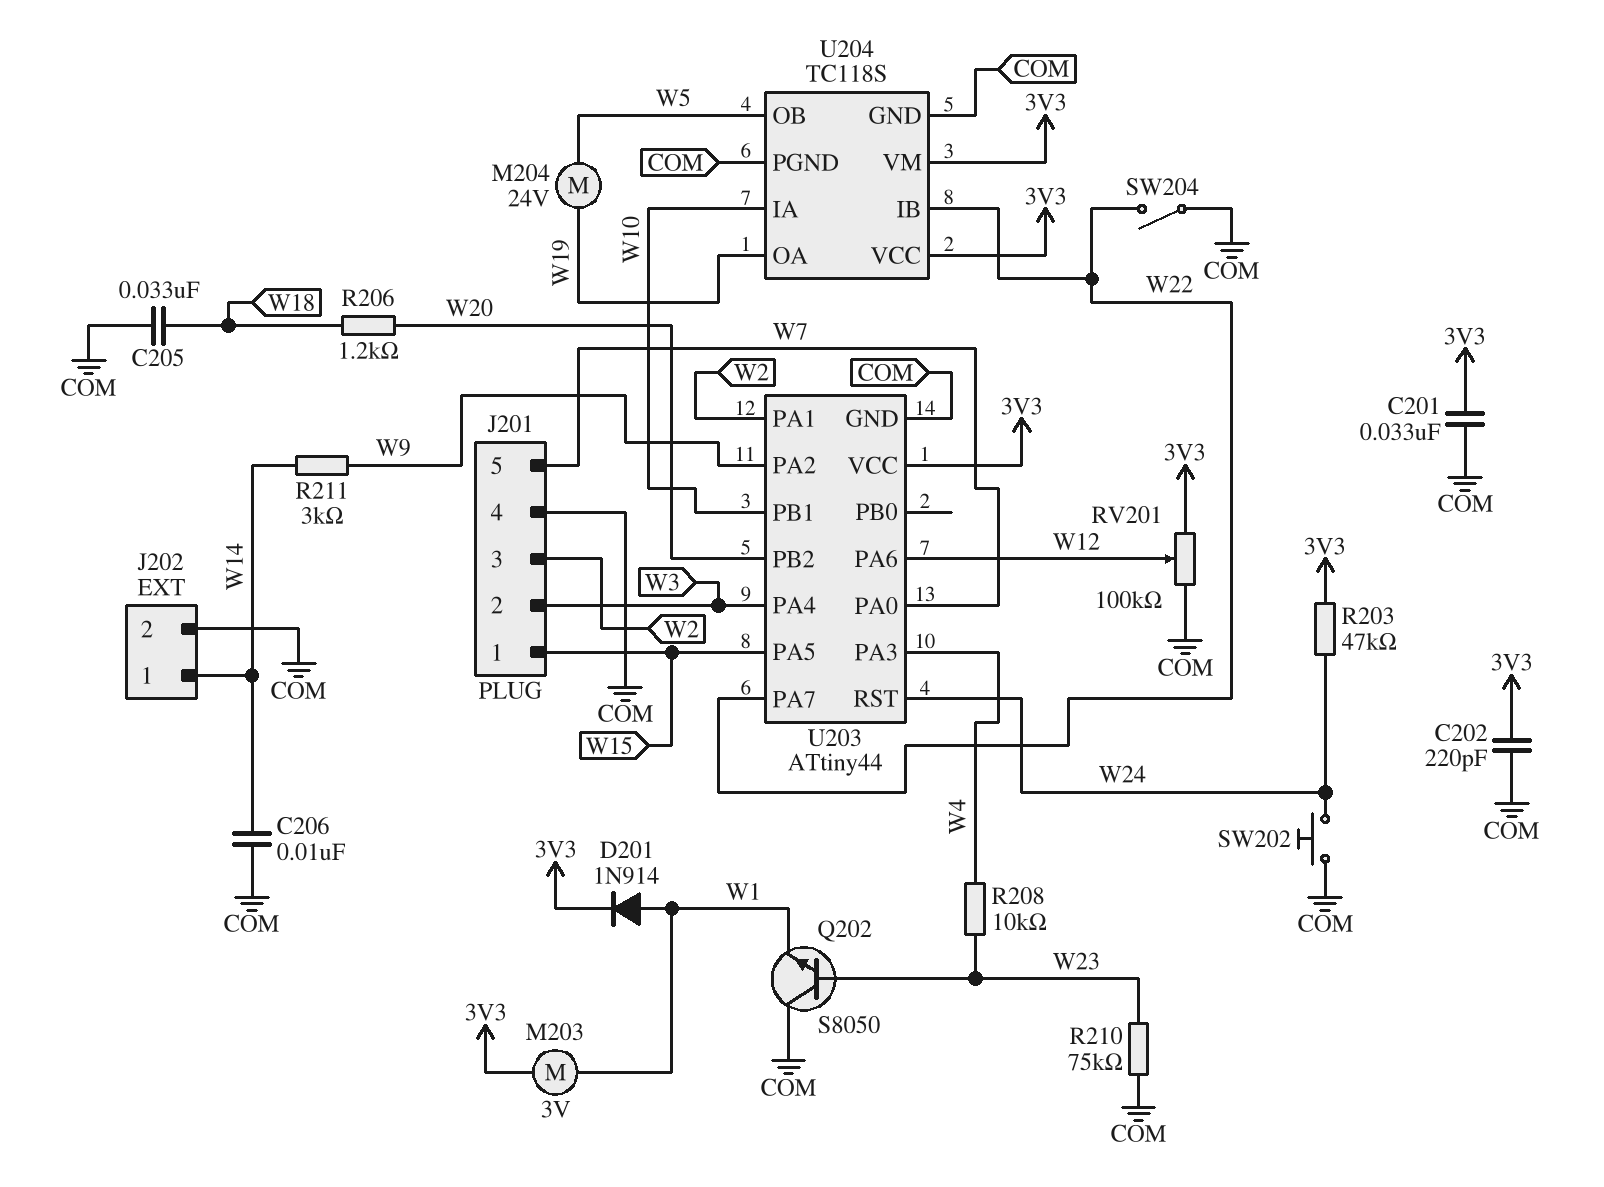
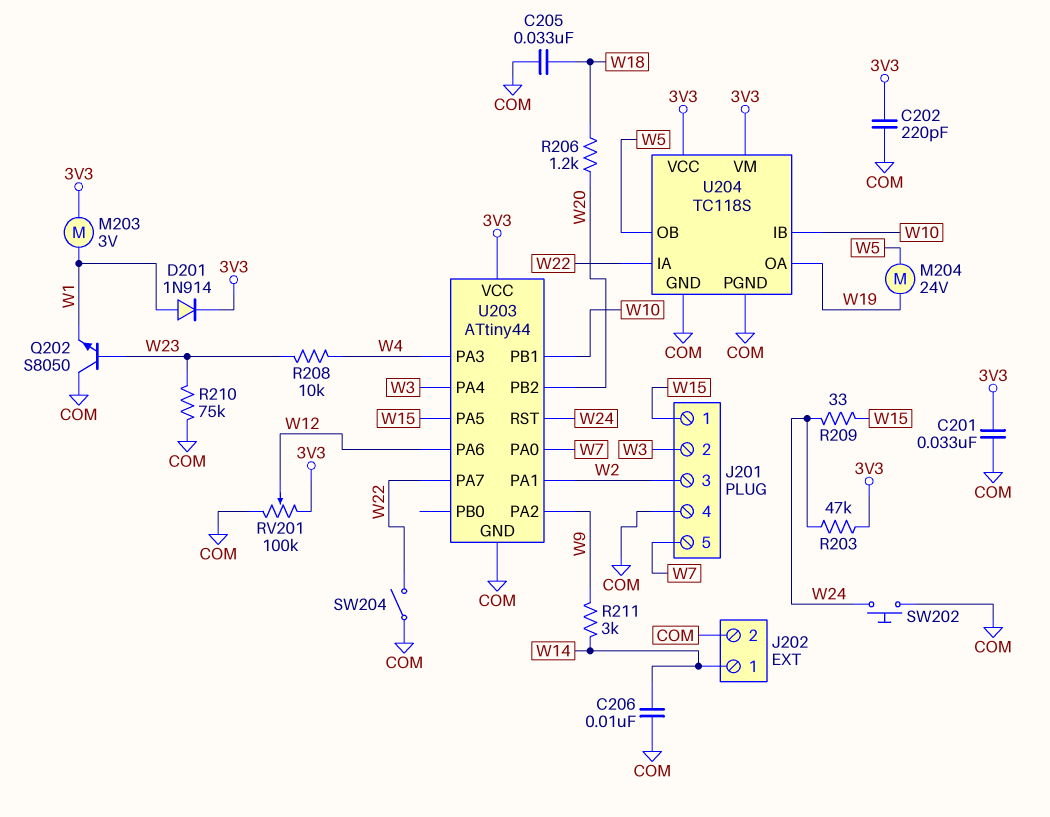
R209: none -> 33 (W15, W24)
U204 pin IA: W10 -> W22
U204 pin IB: W22 -> W10

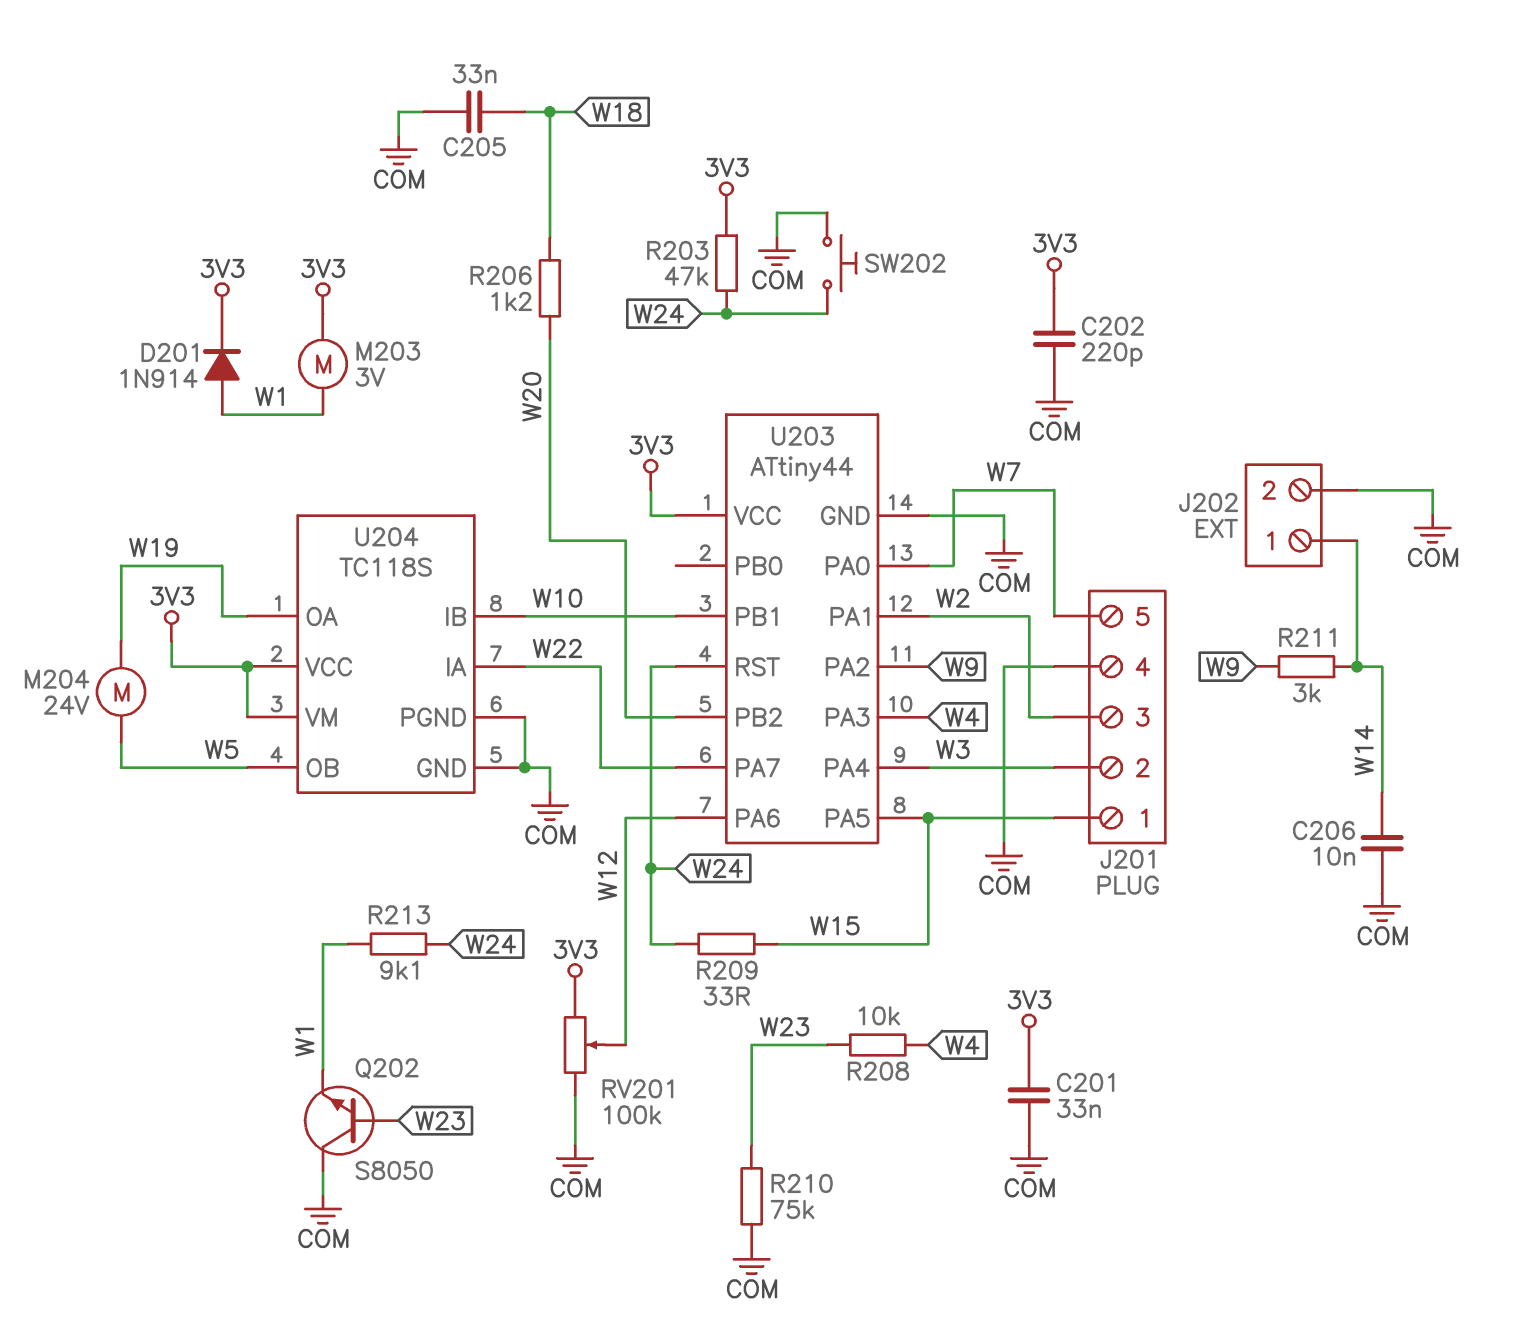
R213: none -> 9.1k (W1, W24)
SW204: switch (COM, W22) -> none

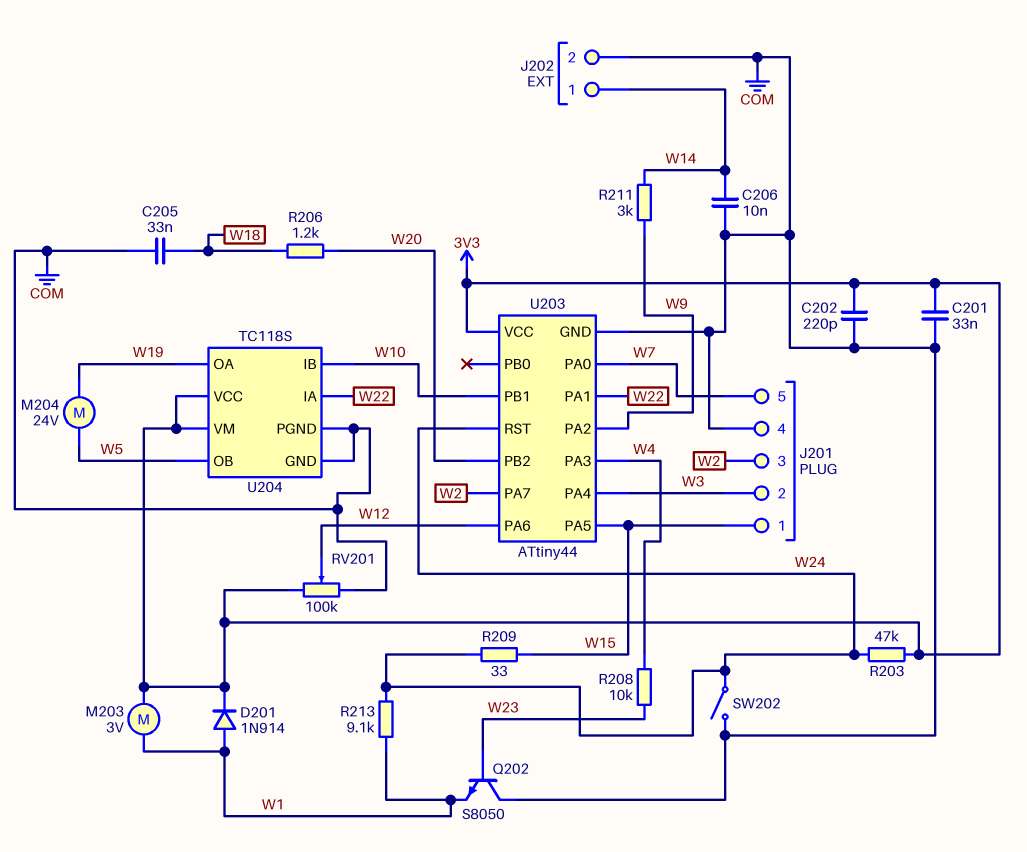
R210: 75k (COM, W23) -> none
SW202: button (COM, W24) -> switch (COM, W24)
U203 pin PA1: W2 -> W22
U203 pin PA7: W22 -> W2

